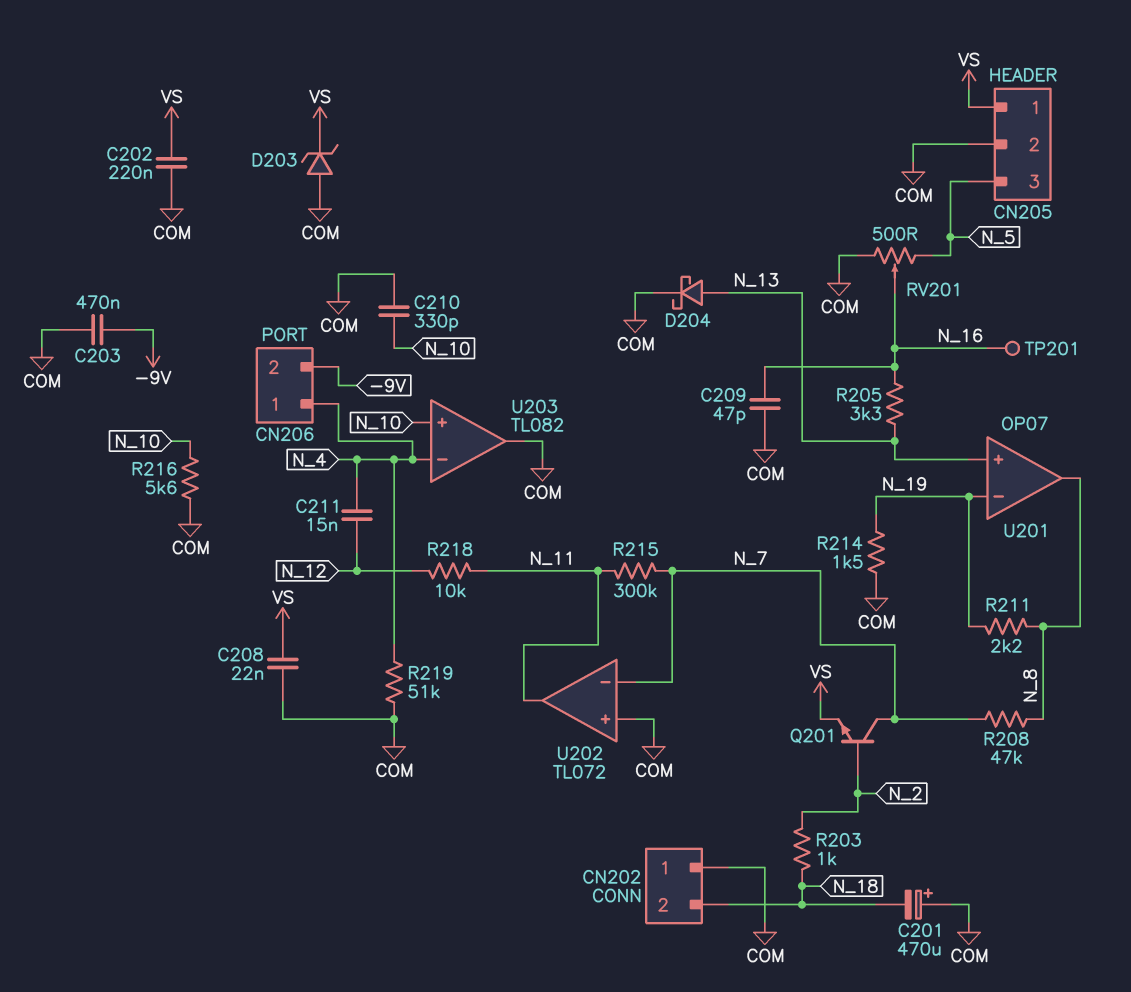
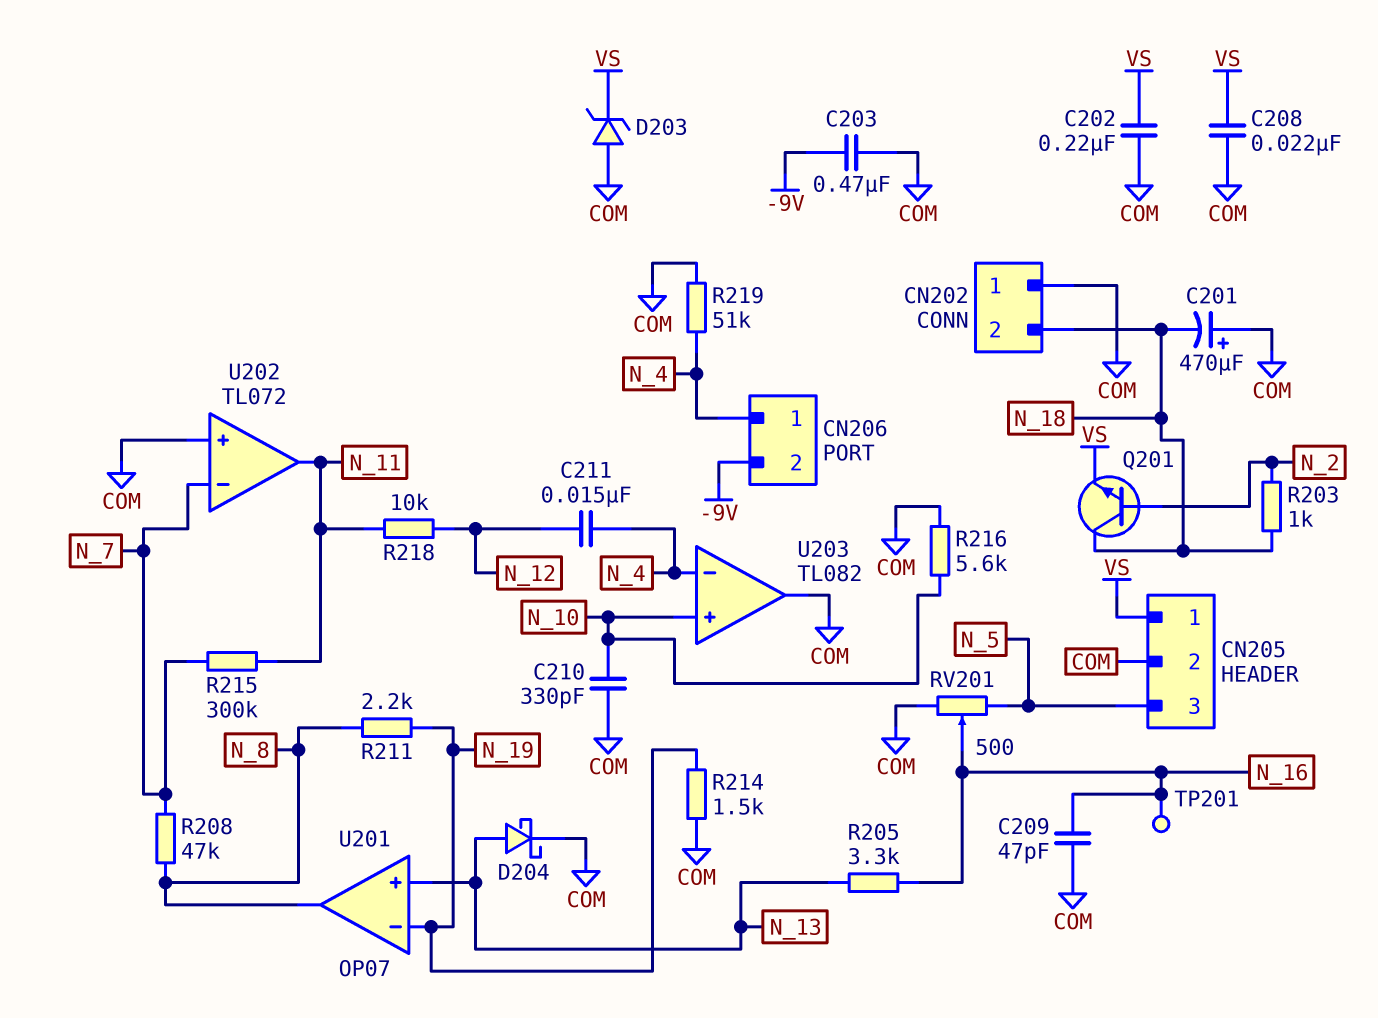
Q201: NPN (B N_2, C N_7, E VS) -> NPN (B N_2, C N_18, E VS)

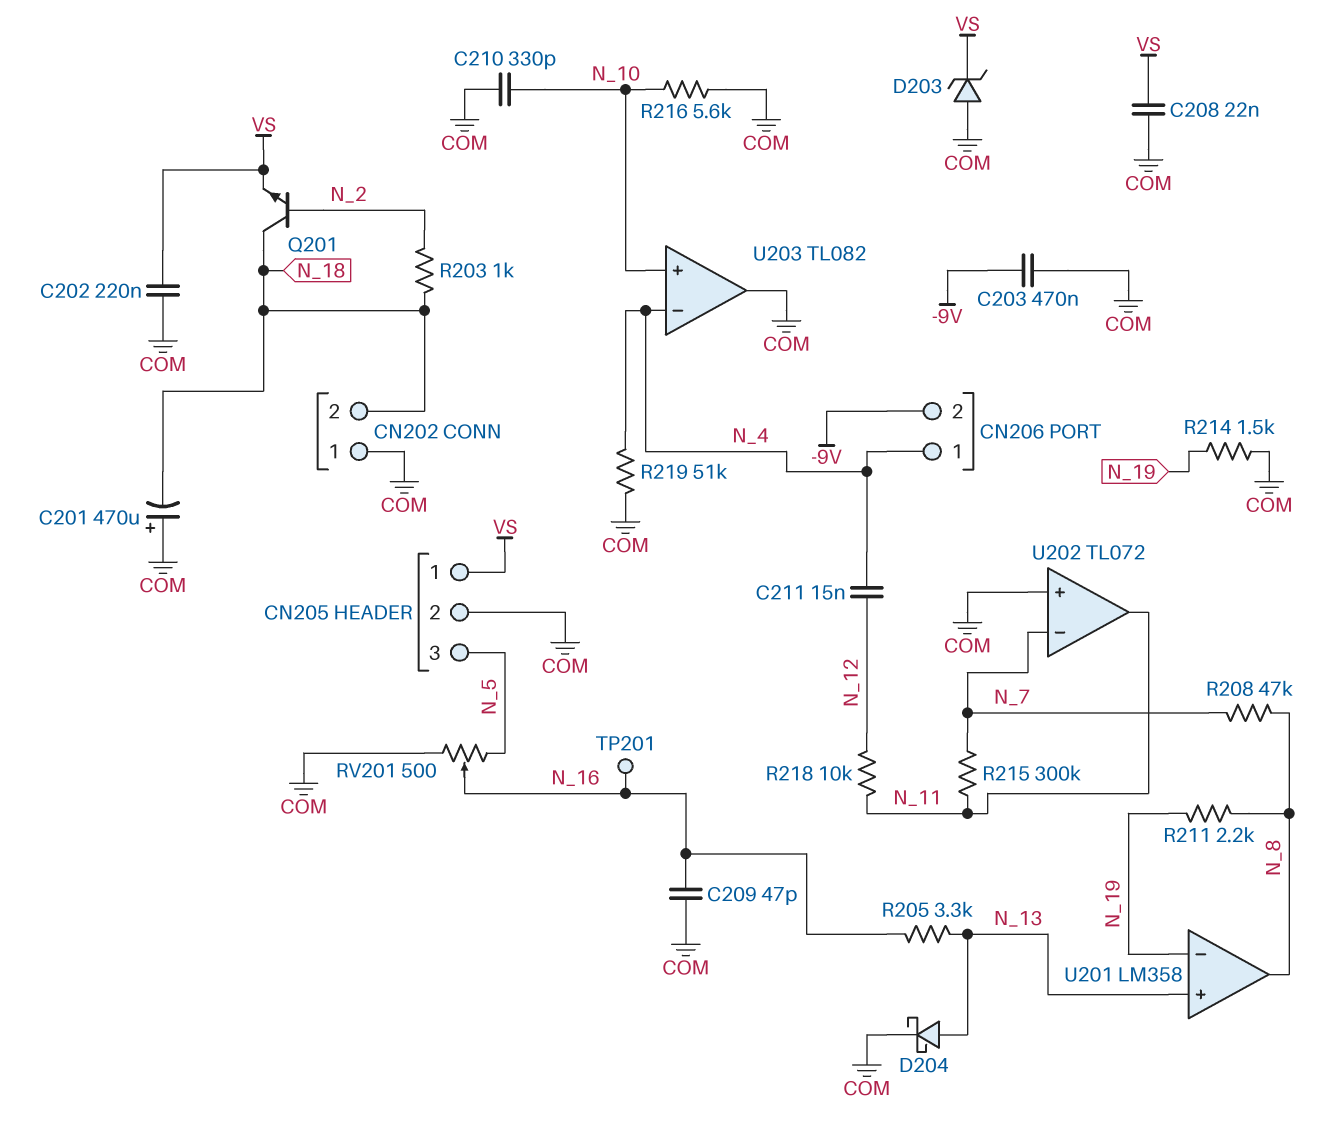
U201: OP07 -> LM358

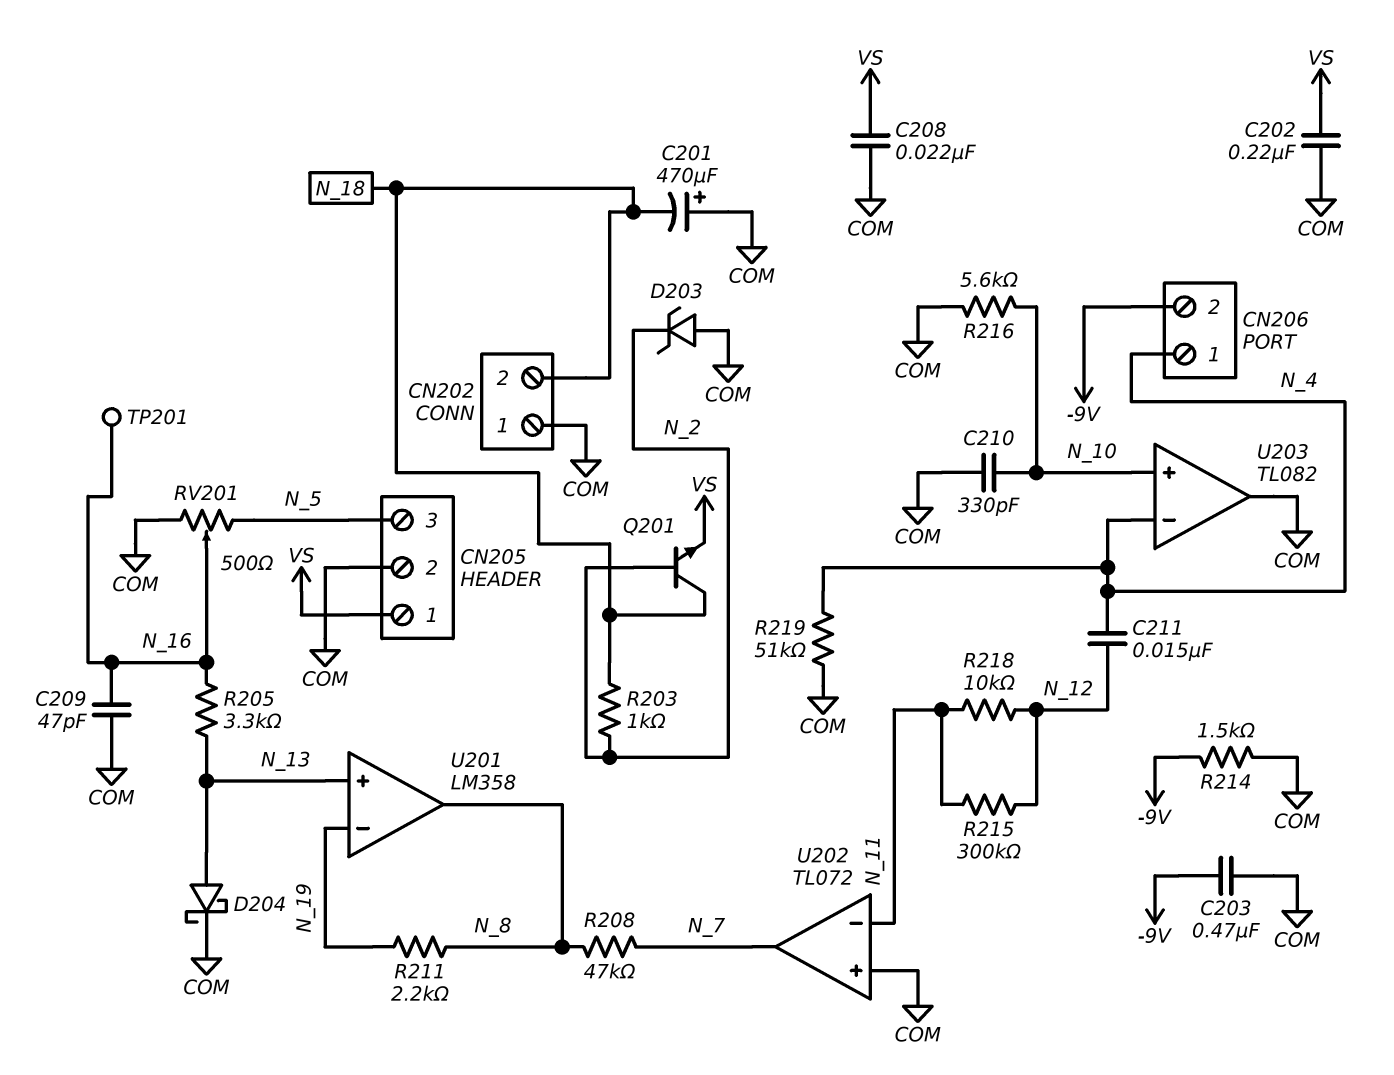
D203: zener (A COM, K VS) -> zener (A COM, K N_2)
R214: 1.5k (COM, N_19) -> 1.5k (-9V, COM)
R215: 300k (N_7, N_11) -> 300k (N_11, N_12)
U202 pin in-: N_7 -> N_11
U202 pin out: N_11 -> N_7

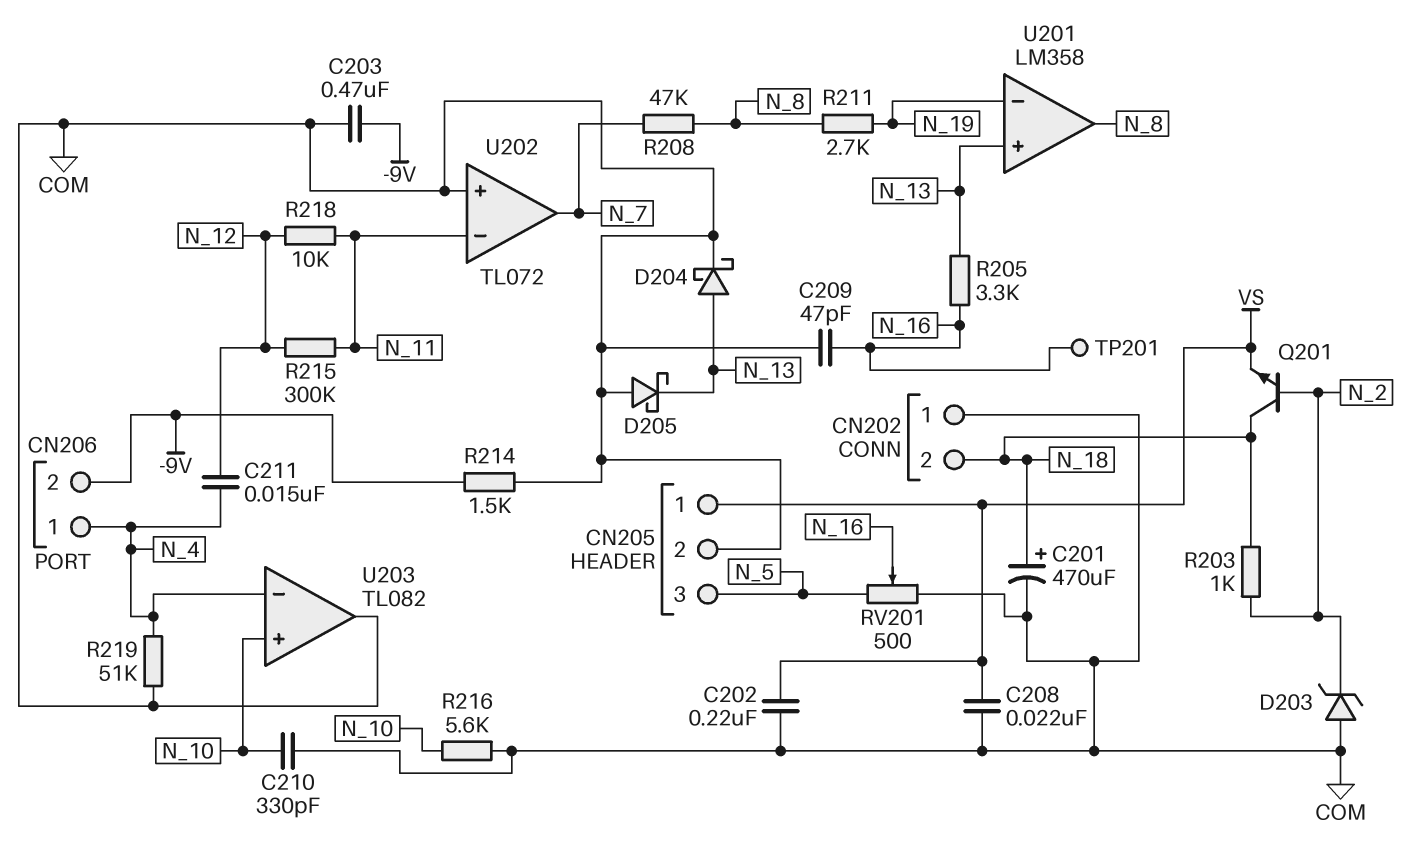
C201: 470uF (plus COM, minus N_18) -> 470uF (plus N_18, minus COM)
D205: none -> schottky (A COM, K N_13)
R211: 2.2k (N_8, N_19) -> 2.7k (N_8, N_19)

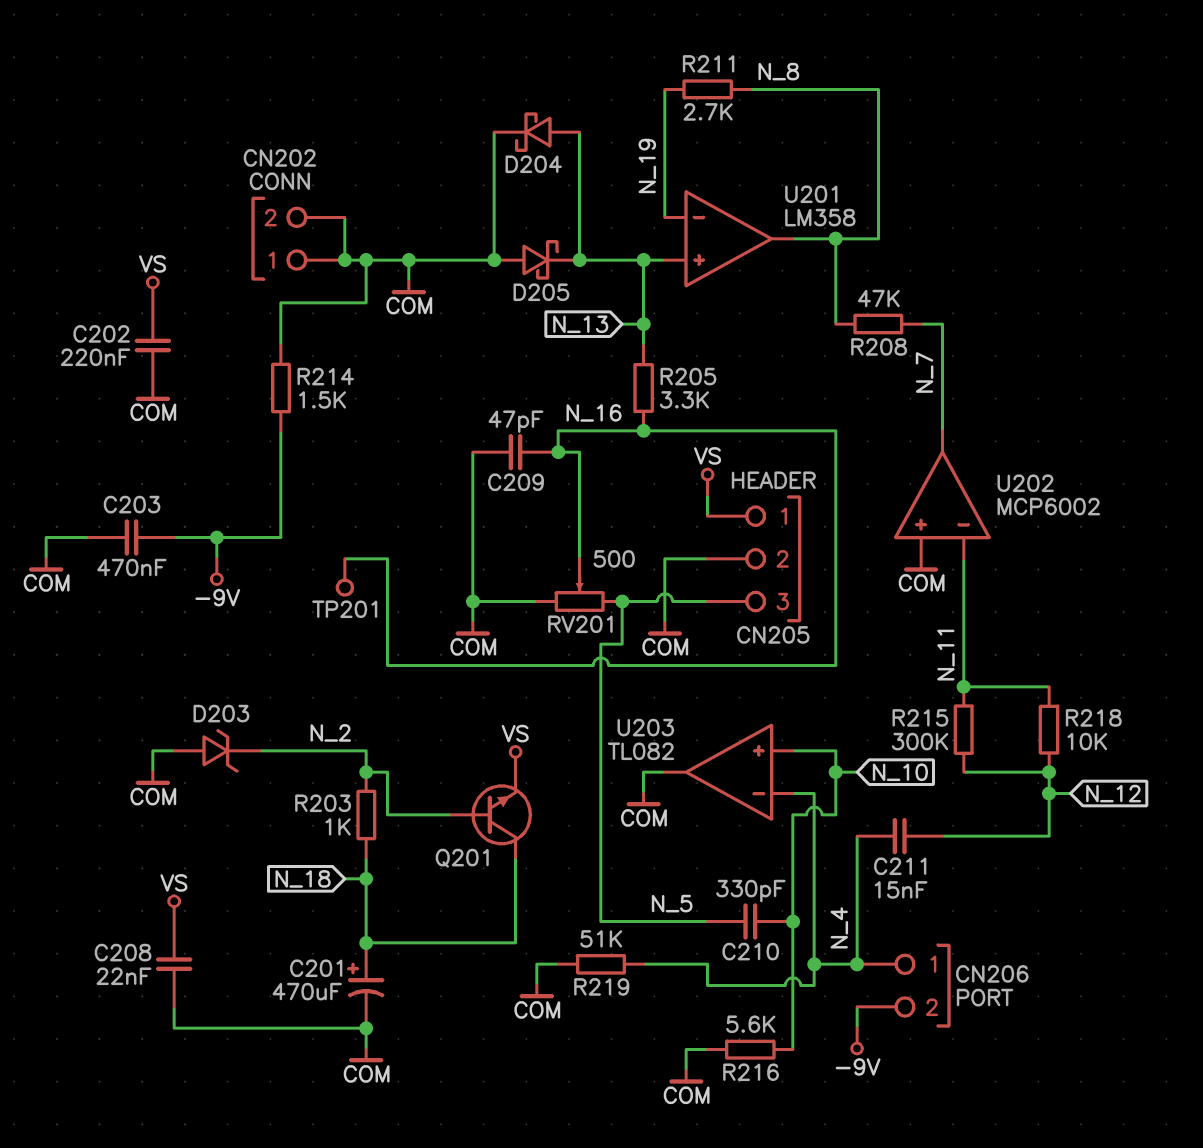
C210: 330pF (COM, N_10) -> 330pF (N_5, N_10)
CN202 pin 2: N_18 -> COM
U202: TL072 -> MCP6002

